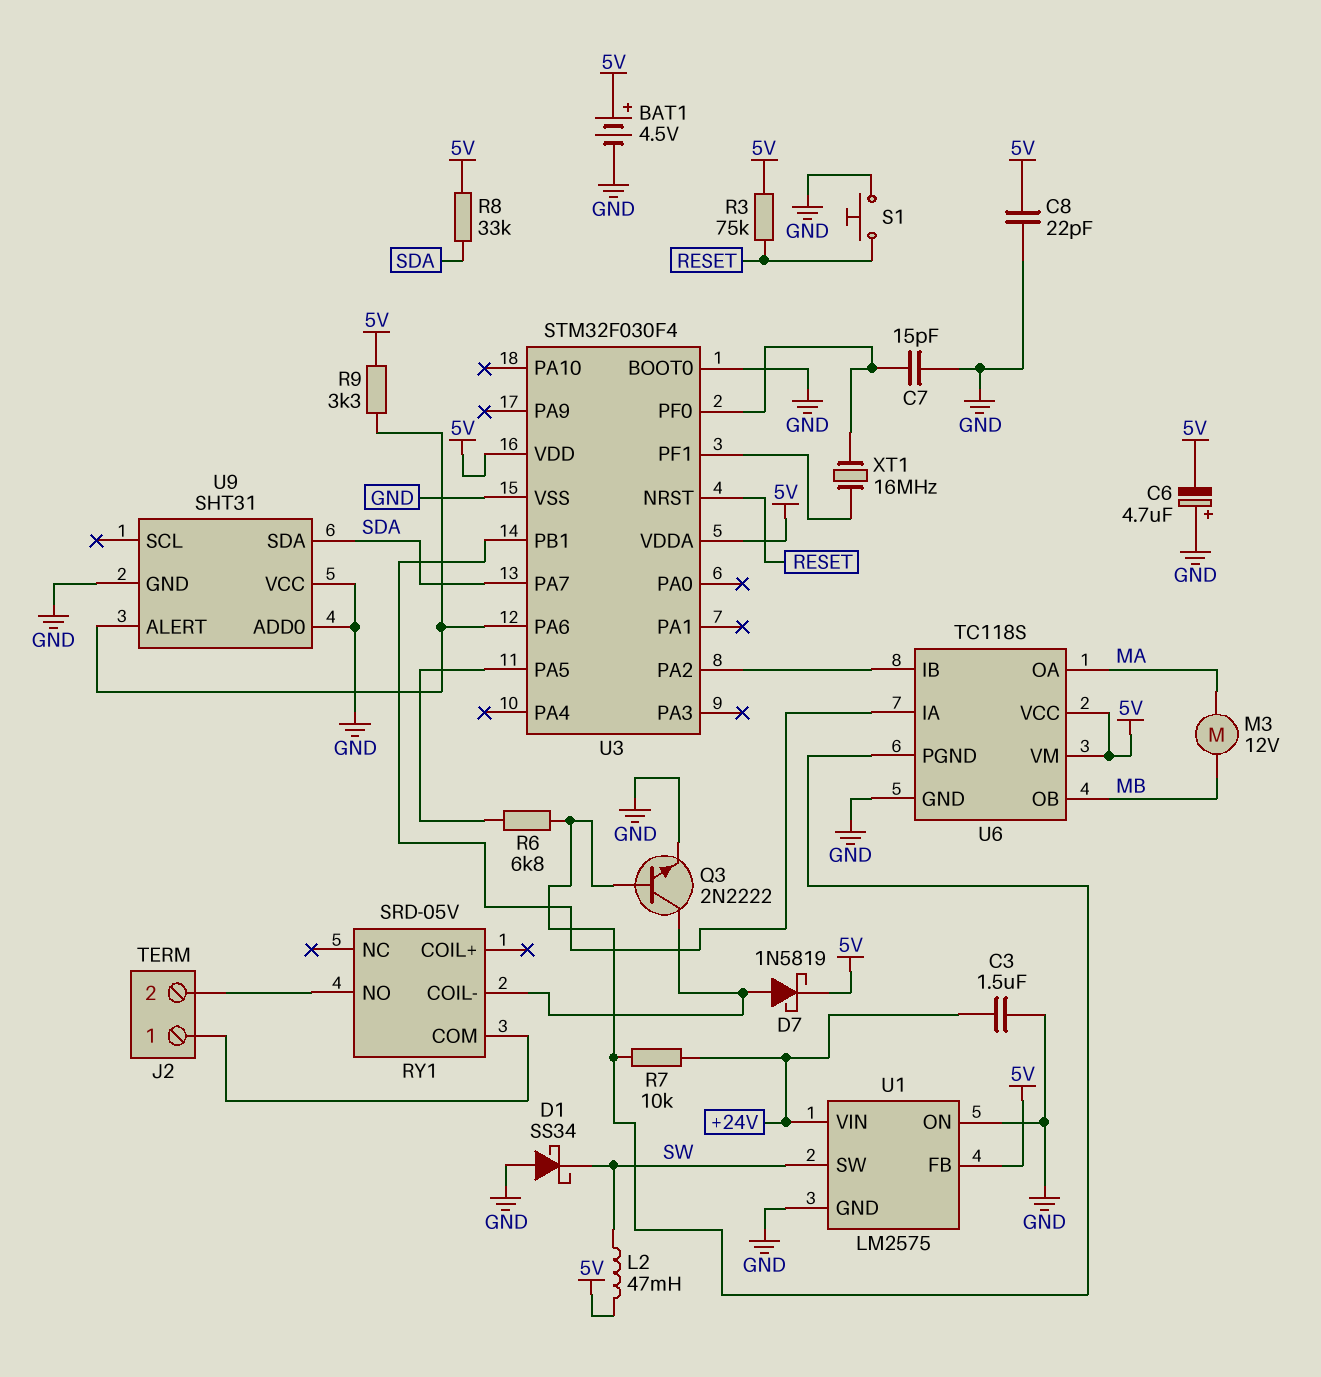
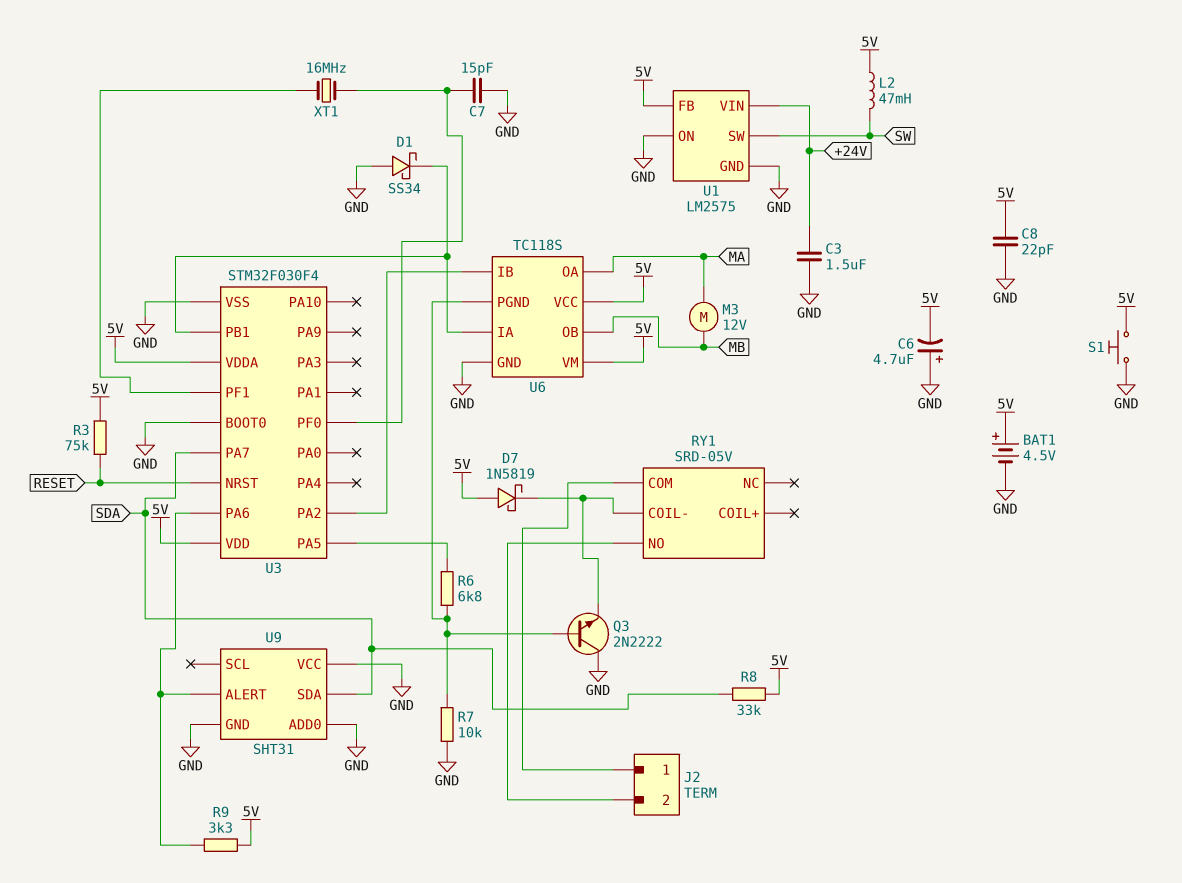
D1: schottky SS34 (A GND, K SW) -> schottky SS34 (A GND, K U3/PB1)
D7: schottky 1N5819 (A RY1/COIL-, K 5V) -> schottky 1N5819 (A 5V, K RY1/COIL-)
Q3: NPN 2N2222 (B U6/PGND, C RY1/COIL-, E GND) -> NPN 2N2222 (B U6/PGND, C GND, E RY1/COIL-)
R7: 10k (+24V, U6/PGND) -> 10k (GND, U6/PGND)
S1: button (GND, RESET) -> button (5V, GND)

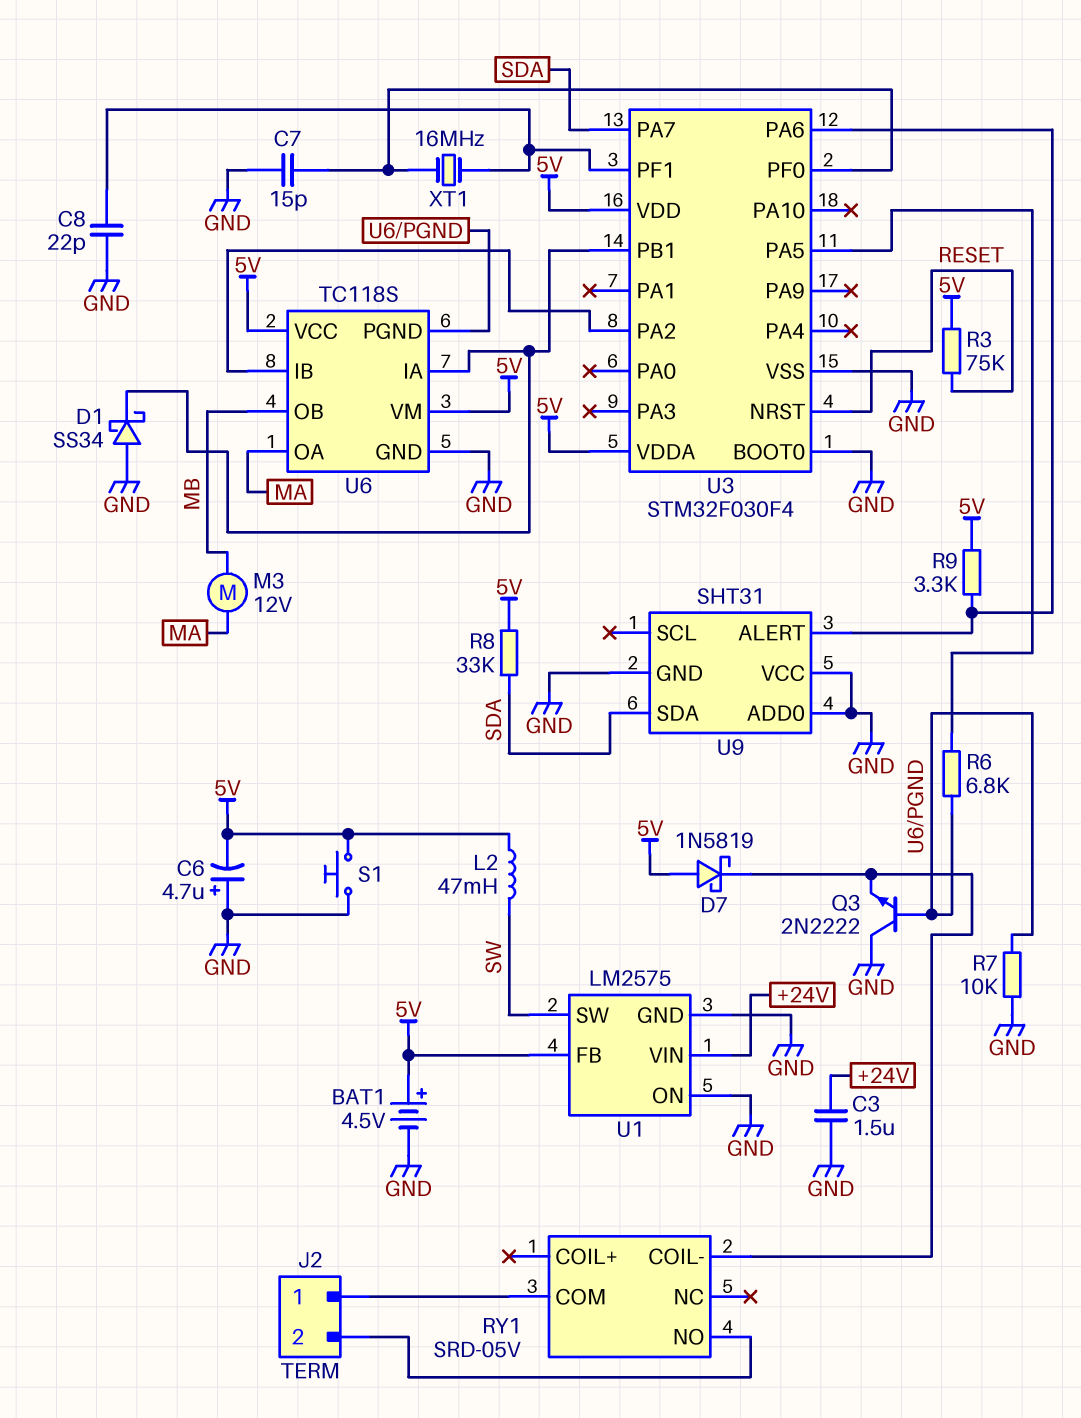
C8: 22pF (5V, GND) -> 22pF (GND, U3/PF1)

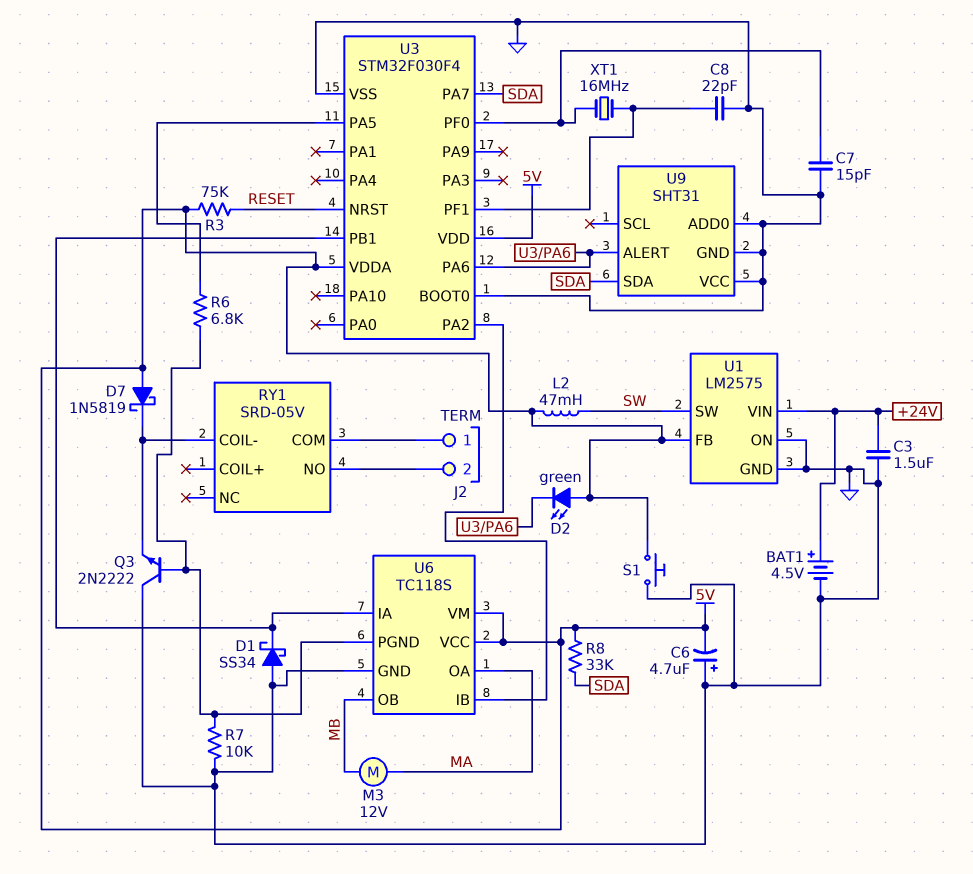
BAT1: 4.5V (plus 5V, minus GND) -> 4.5V (plus +24V, minus GND)
D2: none -> LED green (A 5V, K U3/PA6)
R9: 3.3k (5V, U3/PA6) -> none

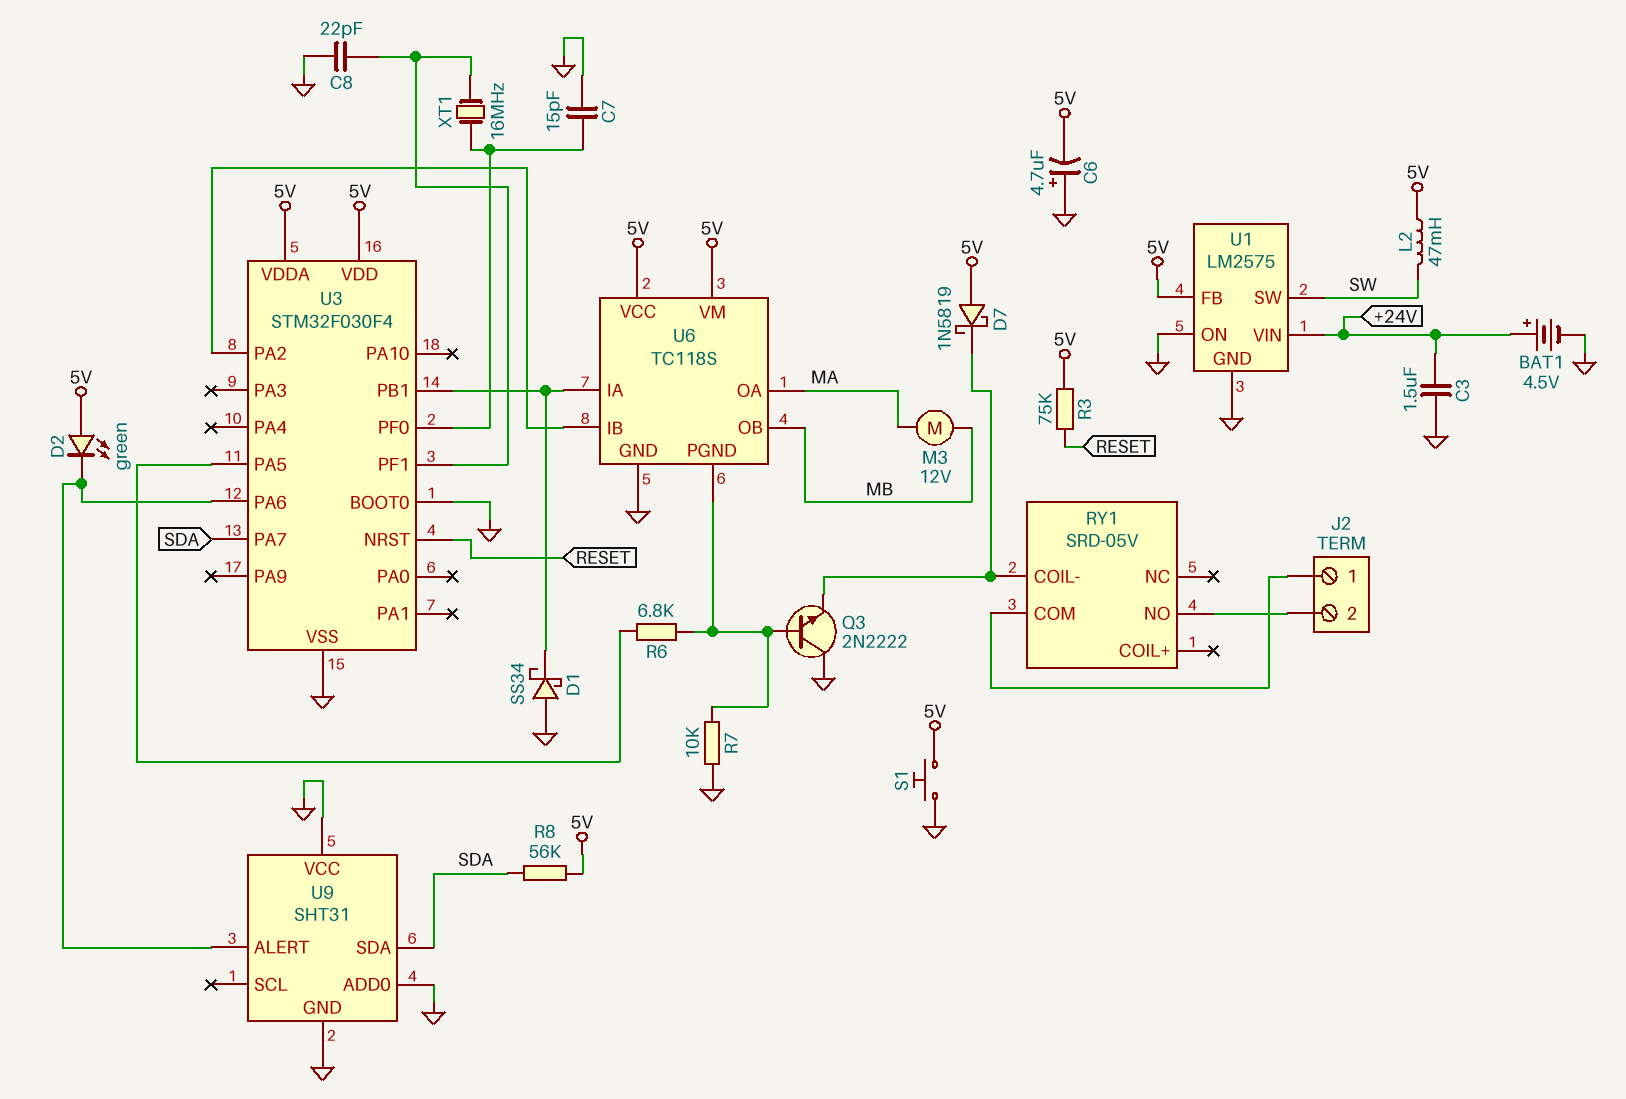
R8: 33k (5V, SDA) -> 56k (5V, SDA)

